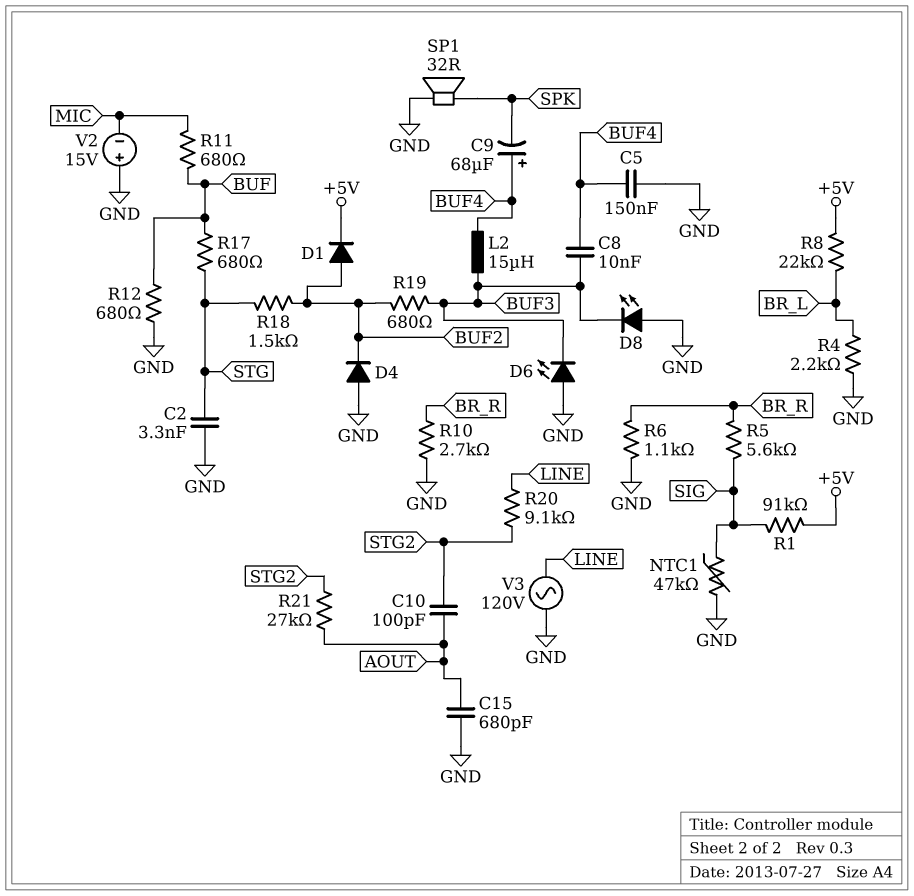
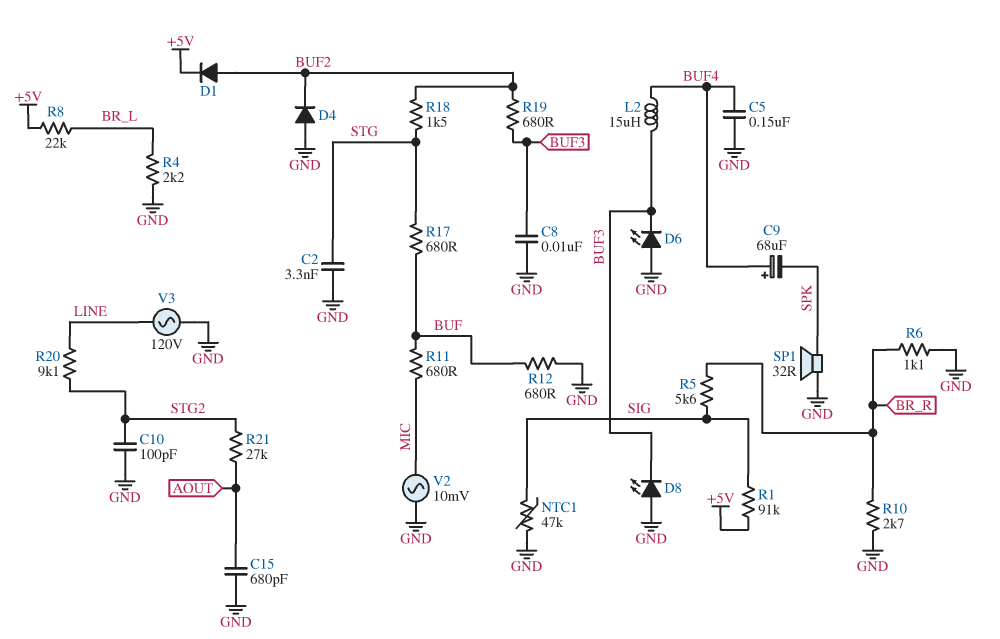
C8: 10nF (BUF3, BUF4) -> 10nF (BUF3, GND)
C10: 100pF (AOUT, STG2) -> 100pF (GND, STG2)
V2: 15V (plus GND, minus MIC) -> AC 10mV (GND, MIC)

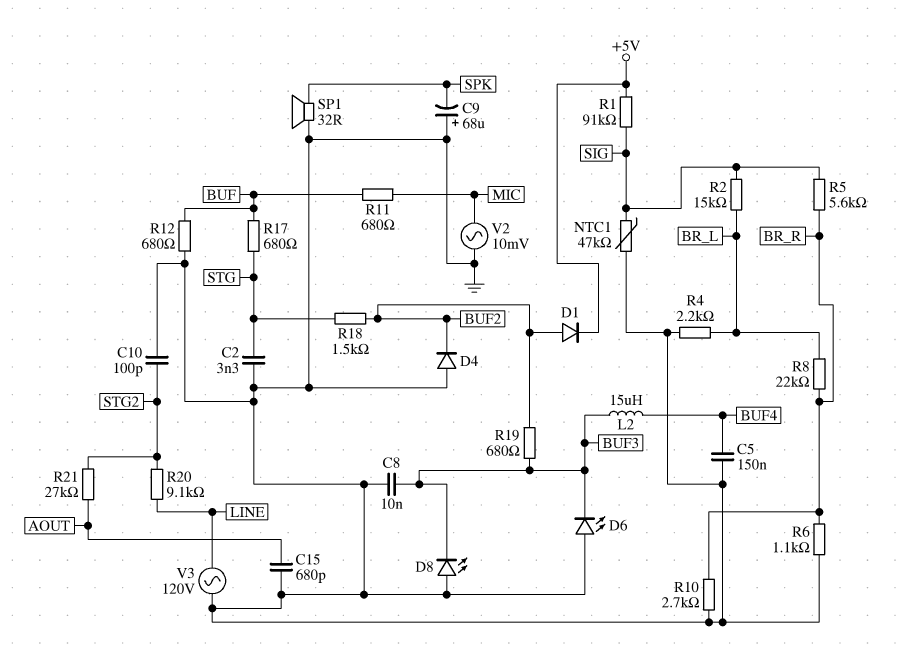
C9: 68uF (plus BUF4, minus SPK) -> 68uF (plus GND, minus SPK)
R2: none -> 15k (BR_L, SIG)
R8: 22k (+5V, BR_L) -> 22k (BR_L, BR_R)

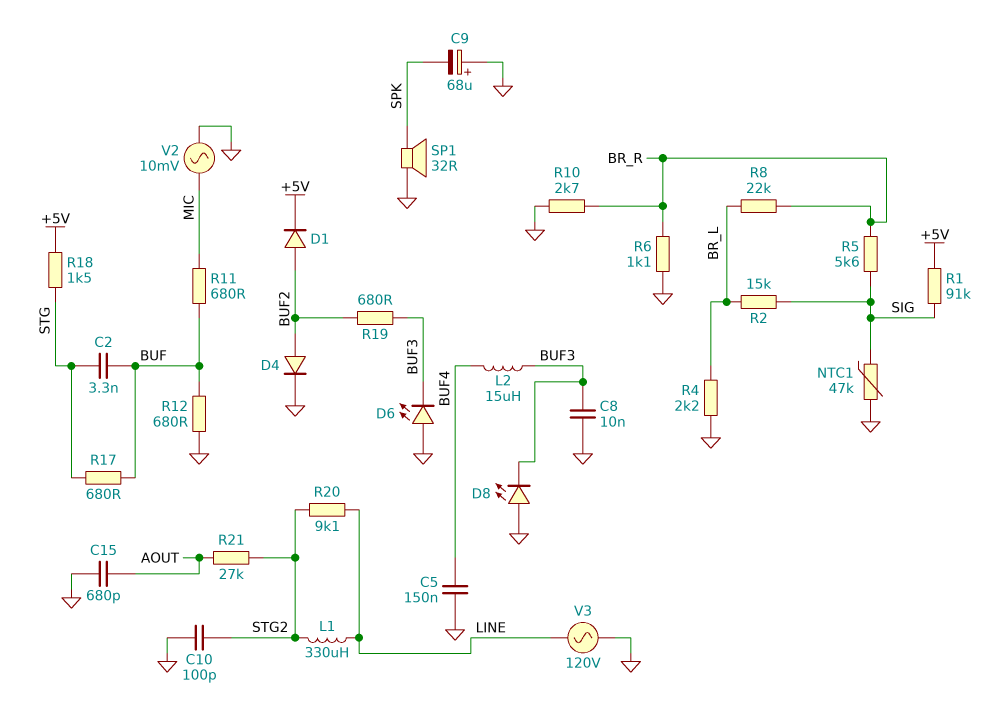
C2: 3.3nF (GND, STG) -> 3.3nF (BUF, STG)
D4: diode (A GND, K BUF2) -> diode (A BUF2, K GND)
L1: none -> 330uH (LINE, STG2)
R18: 1.5k (BUF2, STG) -> 1.5k (+5V, STG)

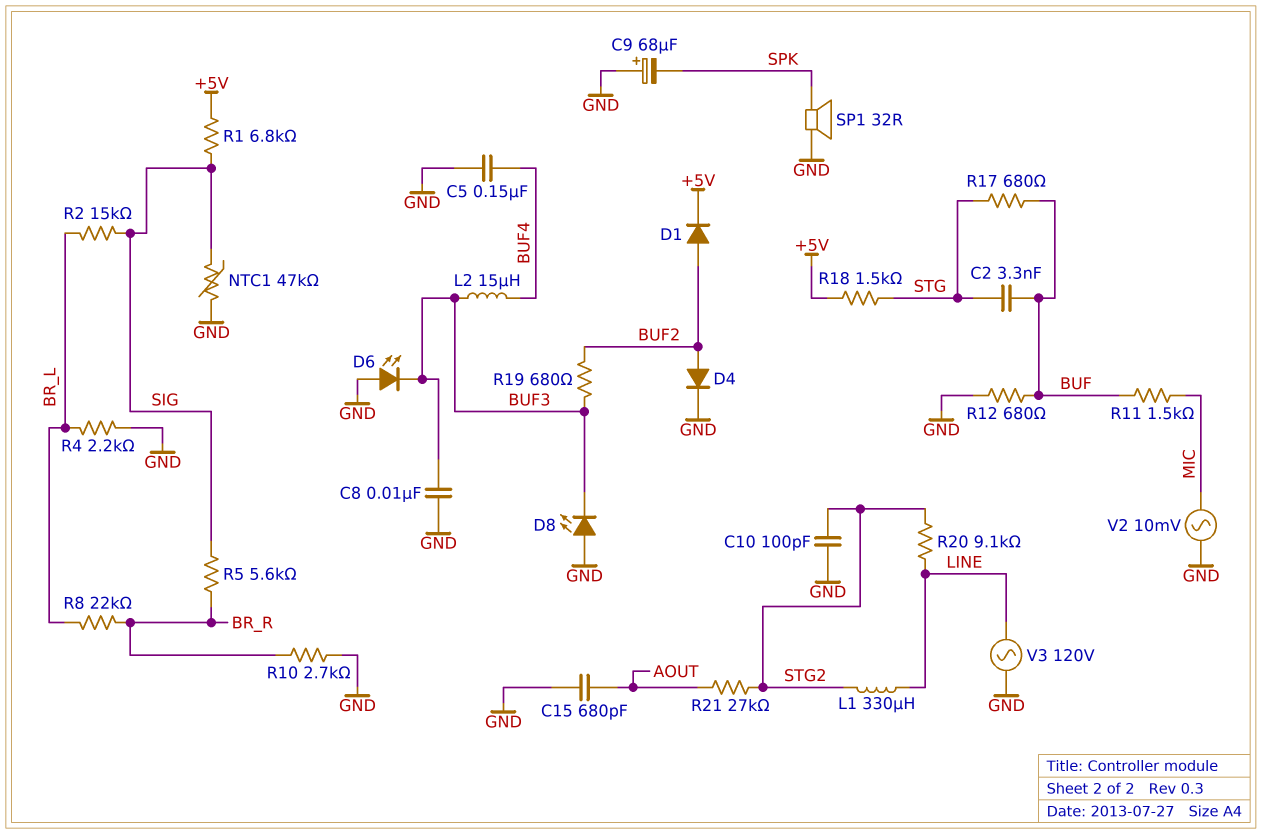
R1: 91k (+5V, SIG) -> 6.8k (+5V, SIG)
R6: 1.1k (BR_R, GND) -> none
R11: 680 (BUF, MIC) -> 1.5k (BUF, MIC)

